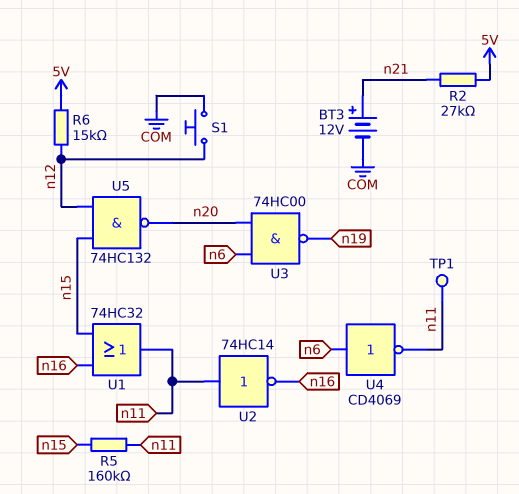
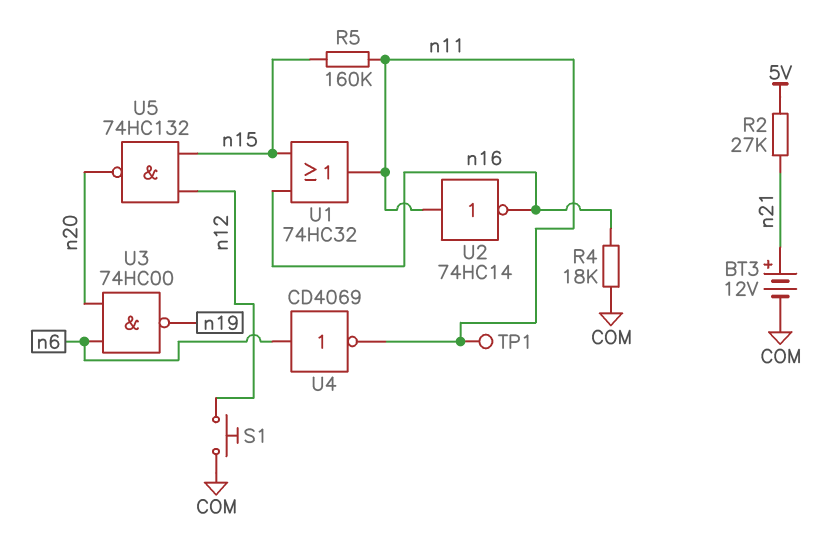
R4: none -> 18k (COM, n16)
R6: 15k (5V, n12) -> none

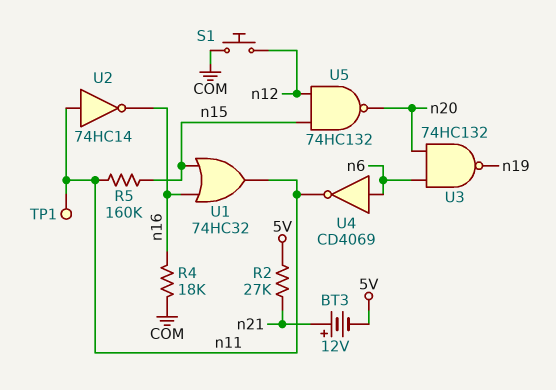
BT3: 12V (plus n21, minus COM) -> 12V (plus n21, minus 5V)
U3: NAND 74HC00 (in n6, in n20, out n19) -> NAND 74HC132 (in n6, in n20, out n19)

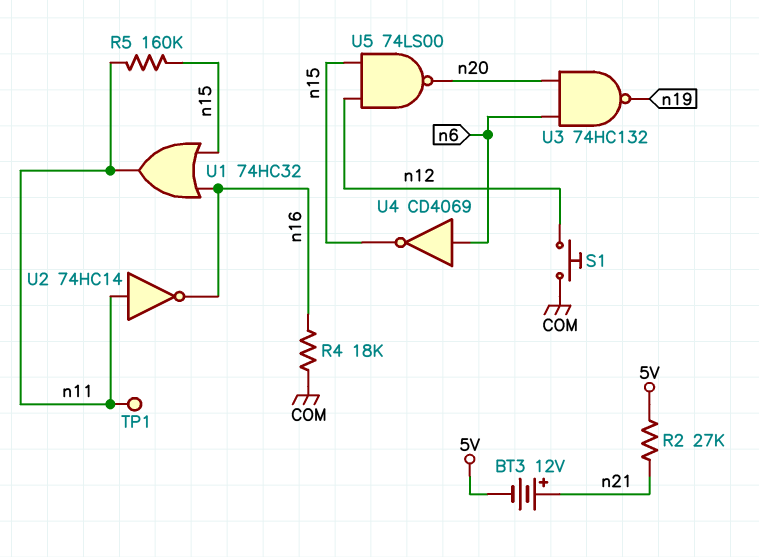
U4: NOT CD4069 (in n6, out n11) -> NOT CD4069 (in n6, out n15)
U5: NAND 74HC132 (in n12, in n15, out n20) -> NAND 74LS00 (in n12, in n15, out n20)

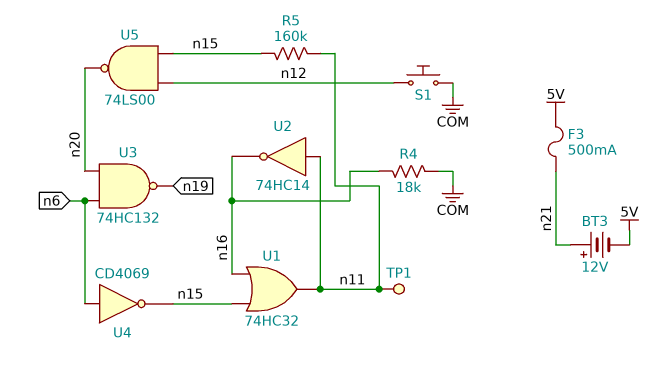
F3: none -> 500mA (5V, n21)
R2: 27k (5V, n21) -> none

